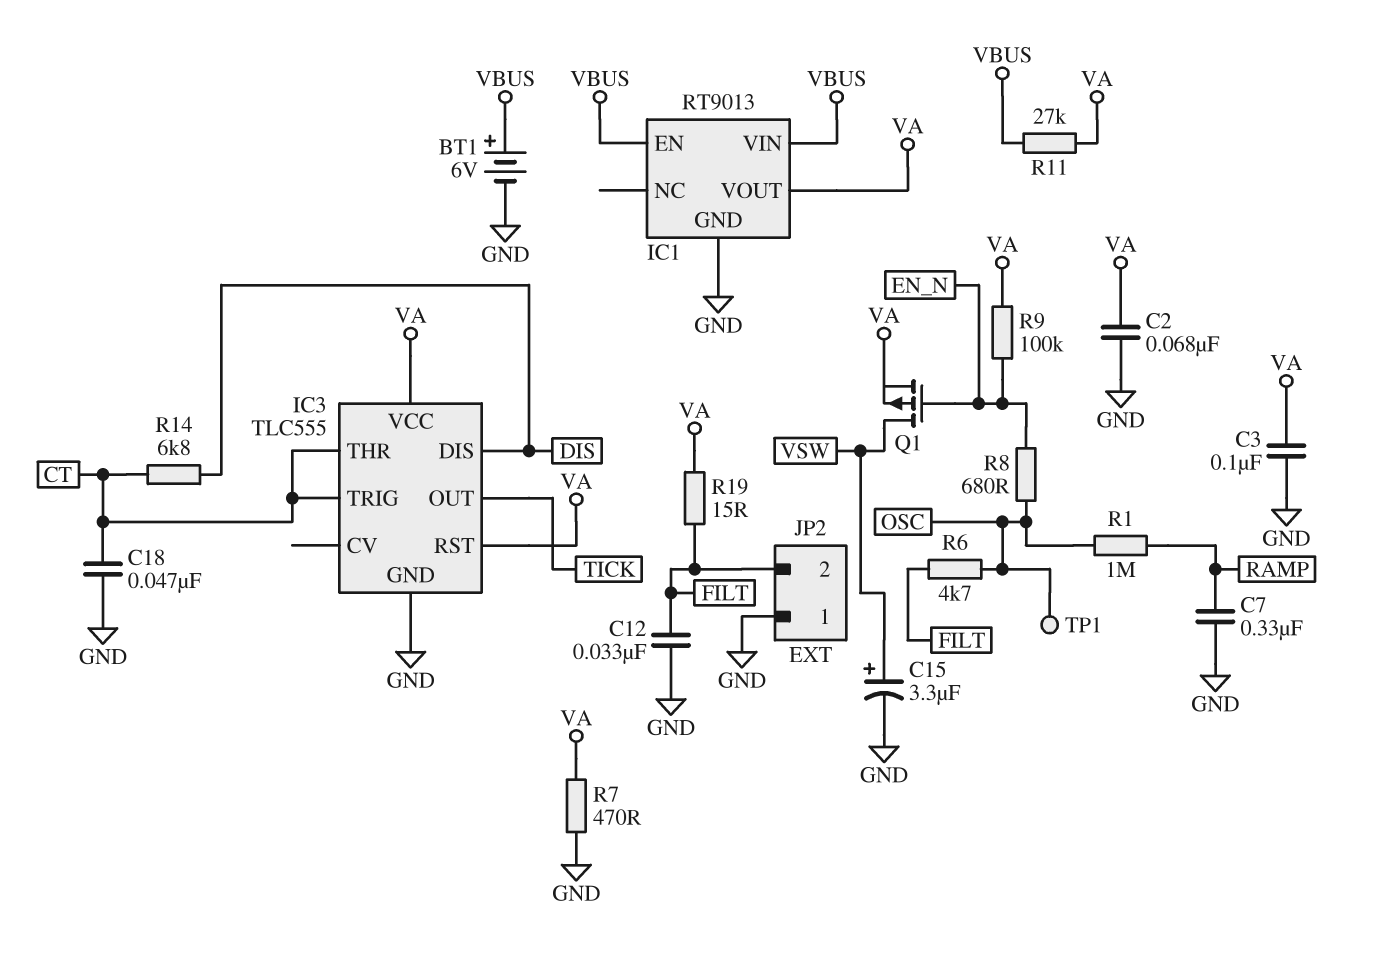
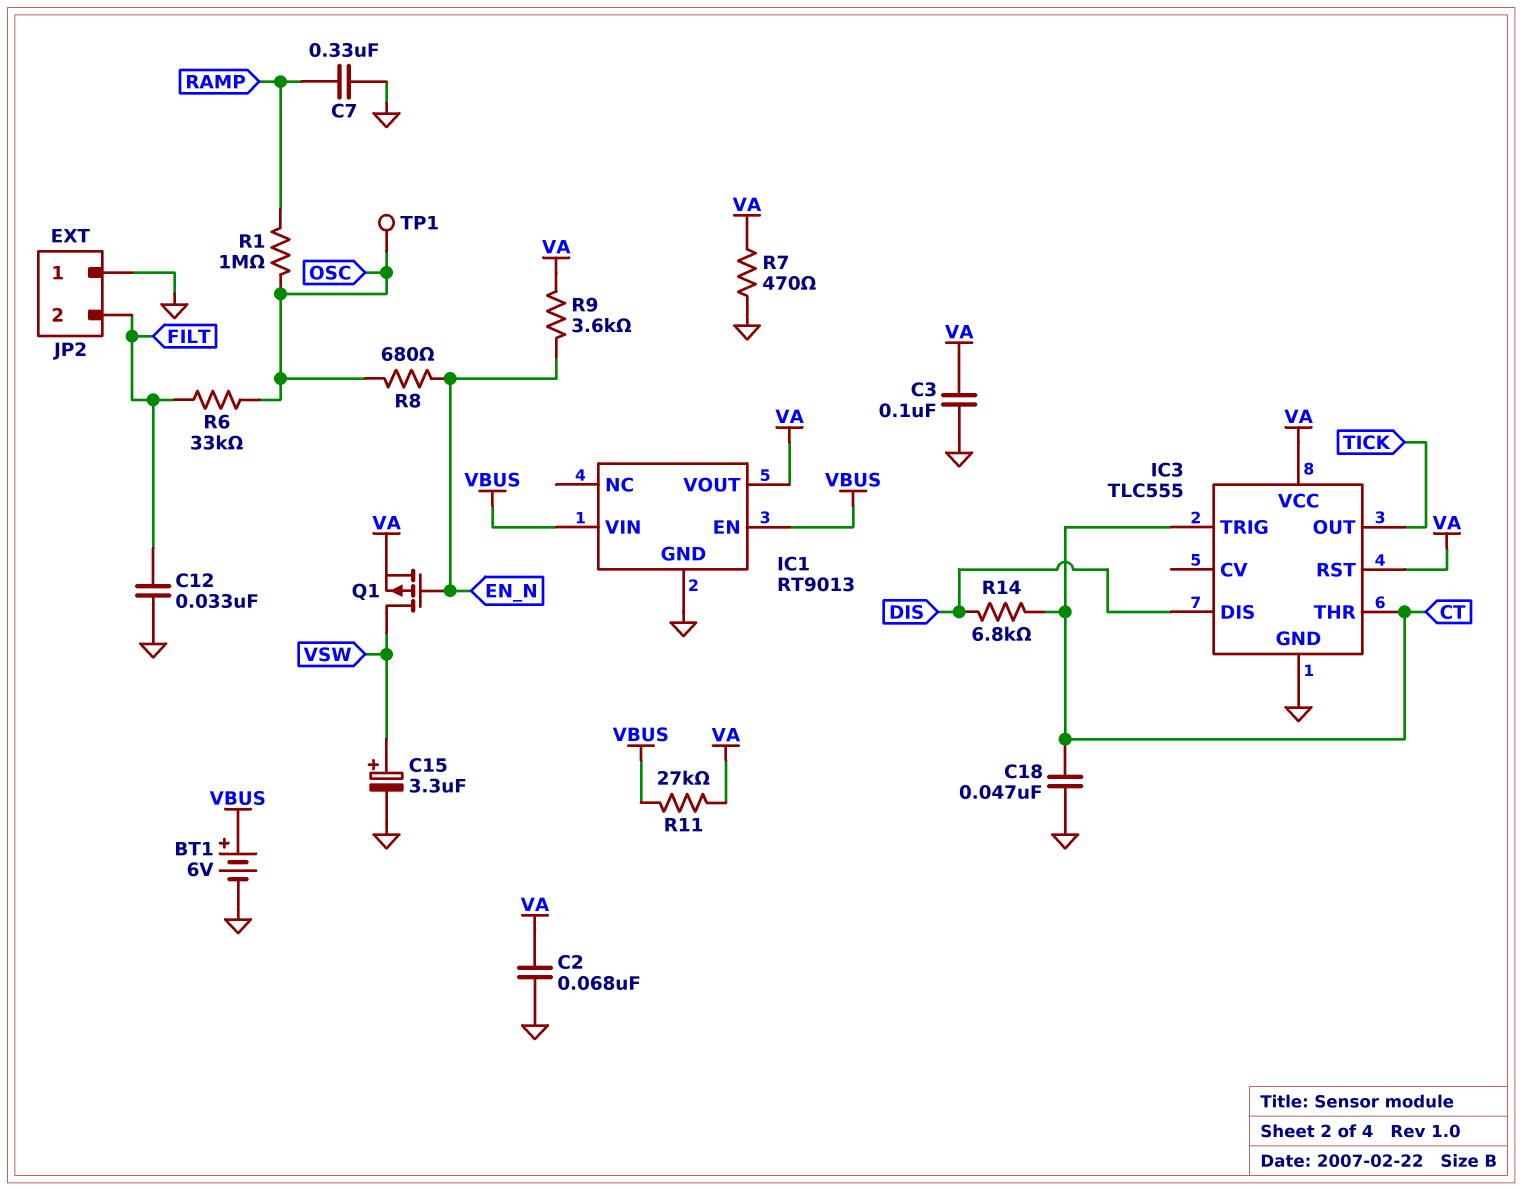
R6: 4.7k (FILT, OSC) -> 33k (FILT, OSC)
R9: 100k (EN_N, VA) -> 3.6k (EN_N, VA)
R19: 15 (FILT, VA) -> none

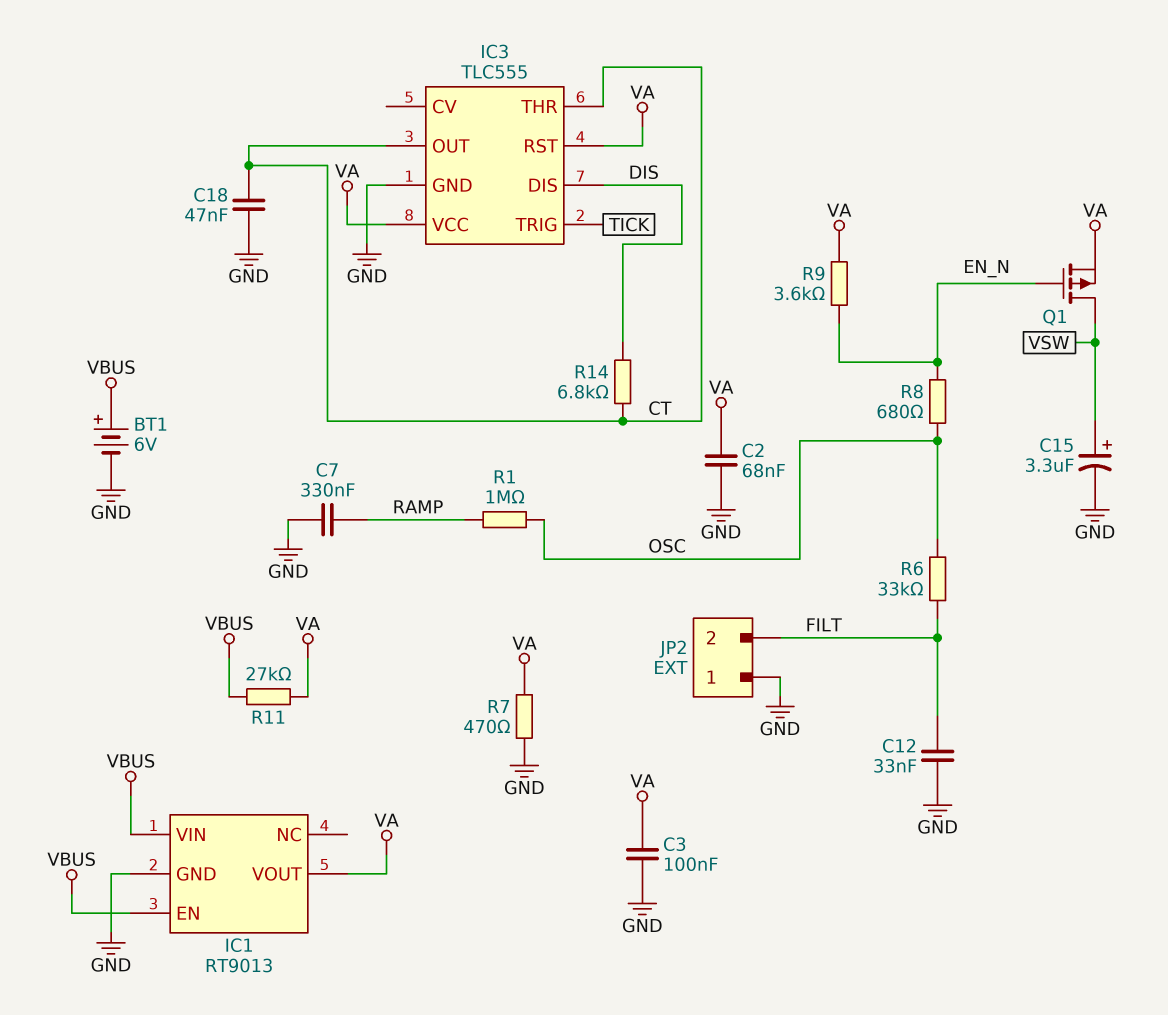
IC3 pin OUT: TICK -> CT
IC3 pin TRIG: CT -> TICK
TP1: test point (OSC) -> none

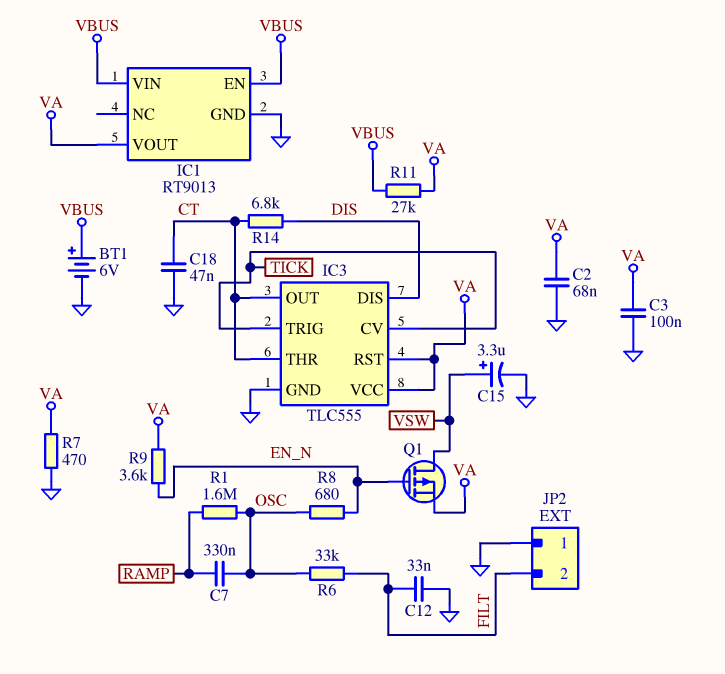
C7: 330nF (GND, RAMP) -> 330nF (OSC, RAMP)
IC3 pin CV: none -> TICK
R1: 1M (OSC, RAMP) -> 1.6M (OSC, RAMP)

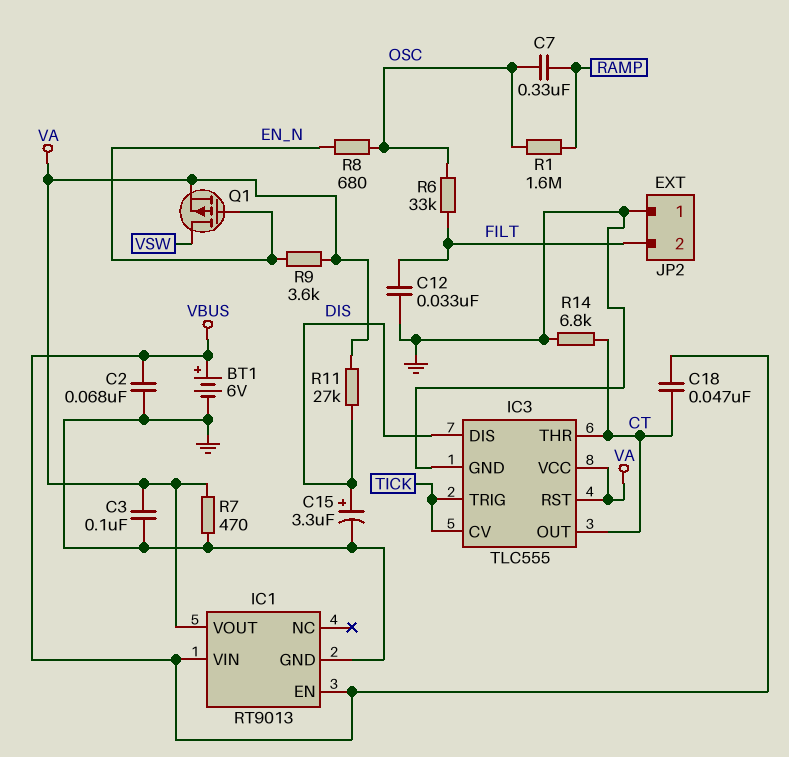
C2: 68nF (GND, VA) -> 68nF (GND, VBUS)
C15: 3.3uF (plus VSW, minus GND) -> 3.3uF (plus DIS, minus GND)
C18: 47nF (CT, GND) -> 47nF (CT, VBUS)
R11: 27k (VA, VBUS) -> 27k (DIS, VA)
R14: 6.8k (CT, DIS) -> 6.8k (CT, GND)

